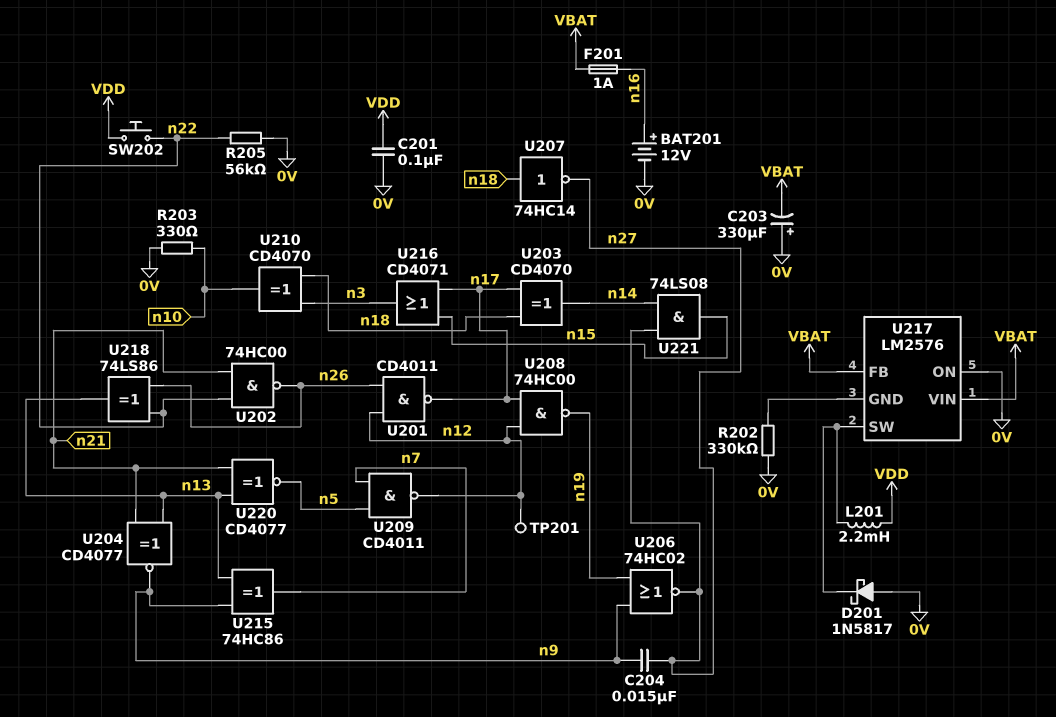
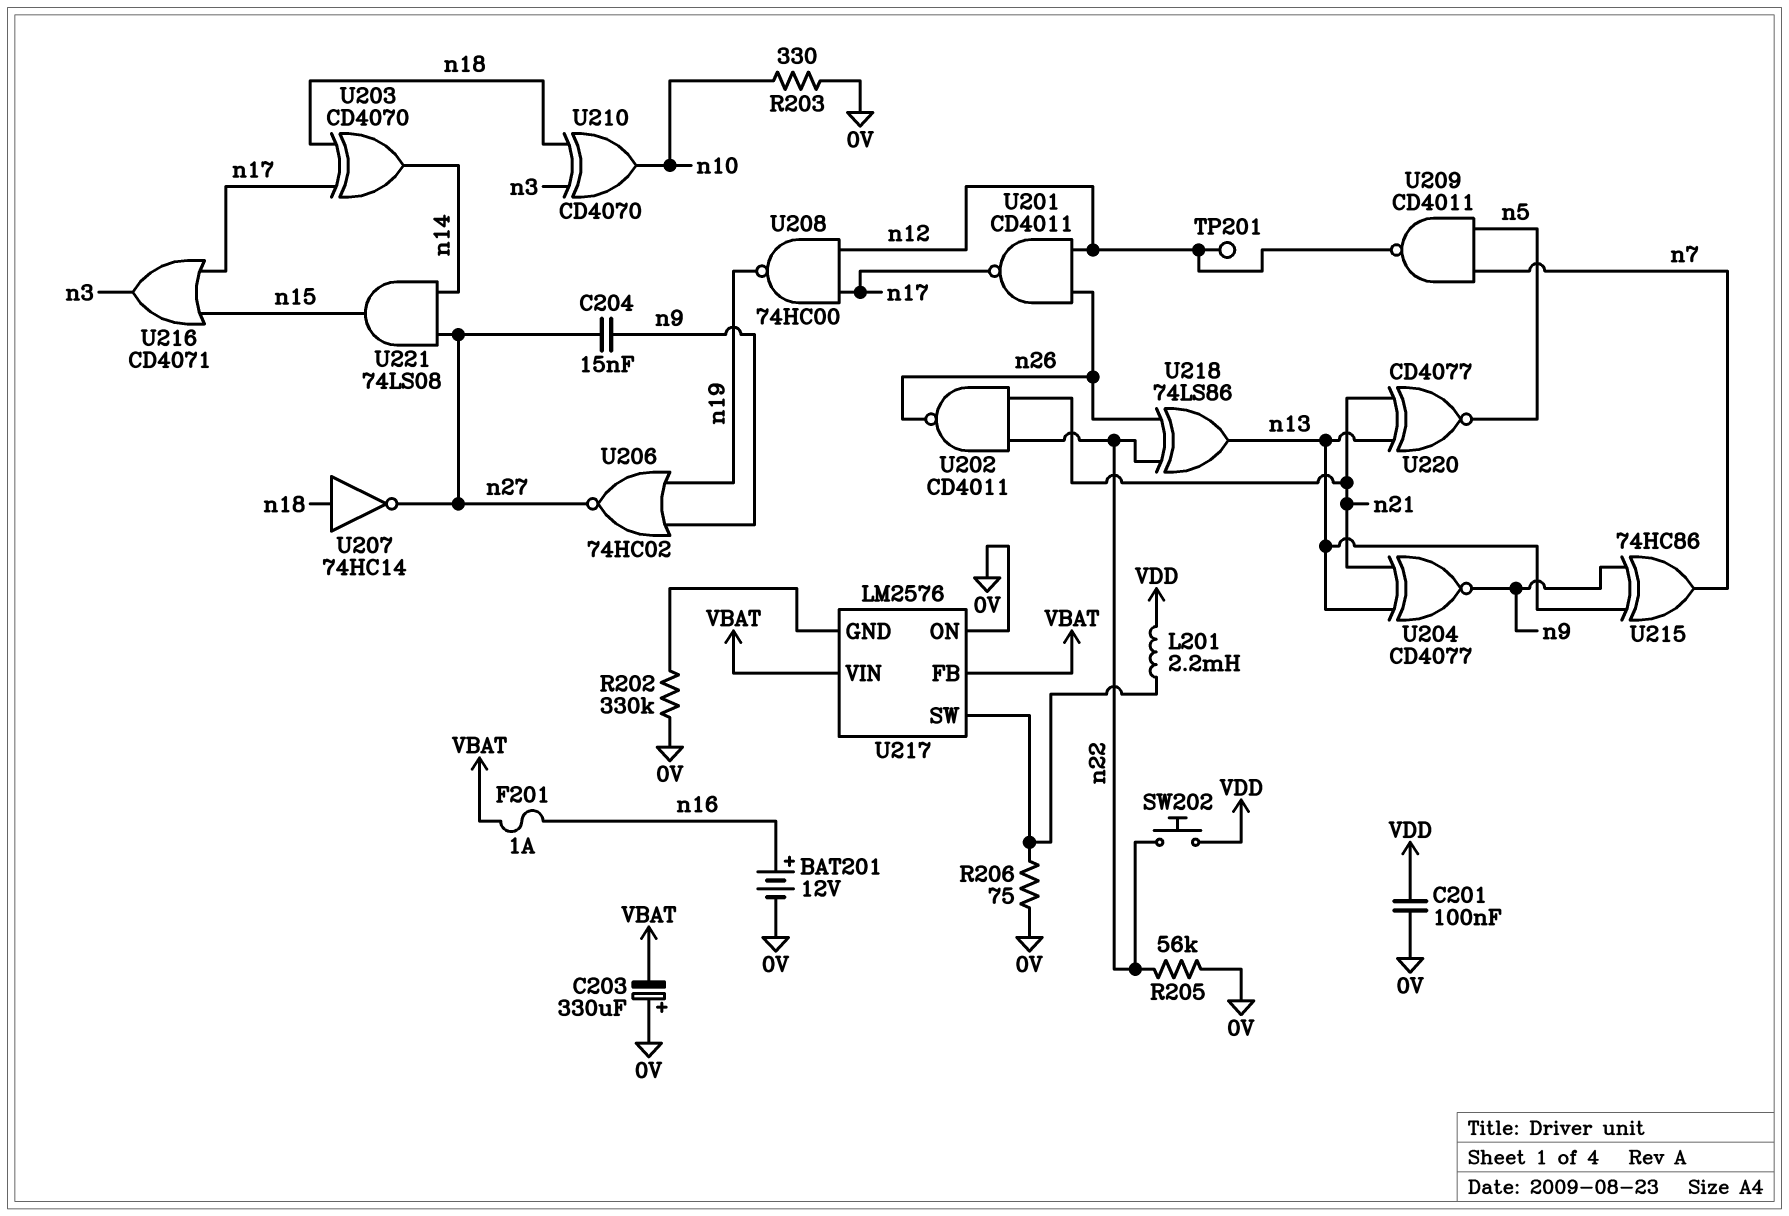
D201: schottky 1N5817 (A 0V, K U217/SW) -> none
R206: none -> 75 (0V, U217/SW)
U202: NAND 74HC00 (in n21, in n22, out n26) -> NAND CD4011 (in n21, in n22, out n26)

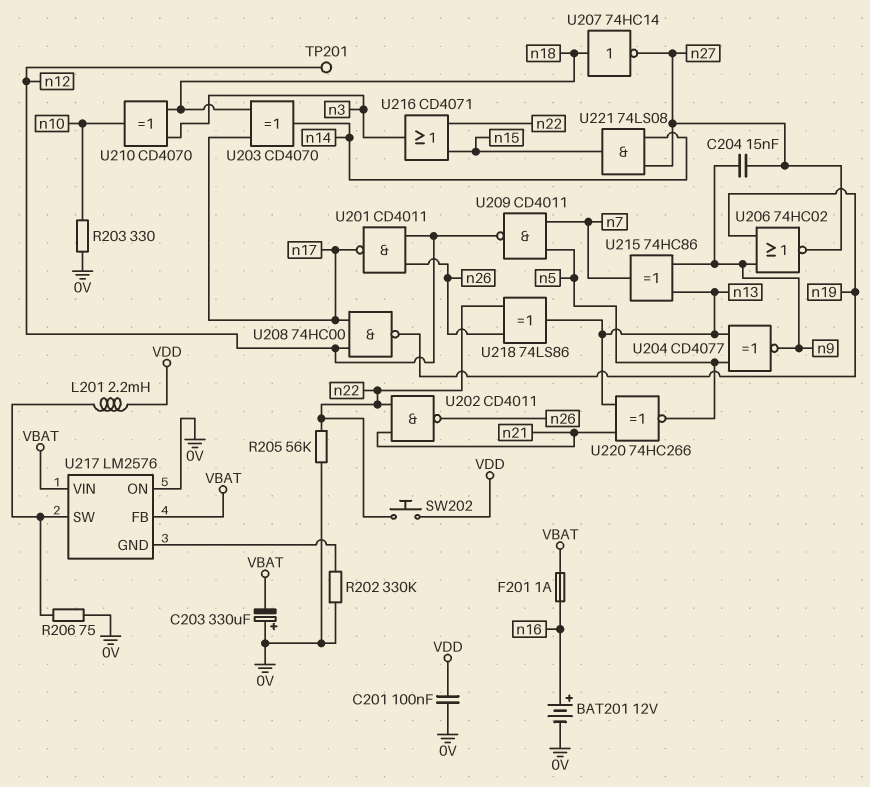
U204: XNOR CD4077 (in n13, in n21, out n9) -> XNOR CD4077 (in n5, in n13, out n9)
U216: OR CD4071 (in n15, in n17, out n3) -> OR CD4071 (in n15, in n22, out n3)
U220: XNOR CD4077 (in n13, in n21, out n5) -> XNOR 74HC266 (in n13, in n21, out n5)

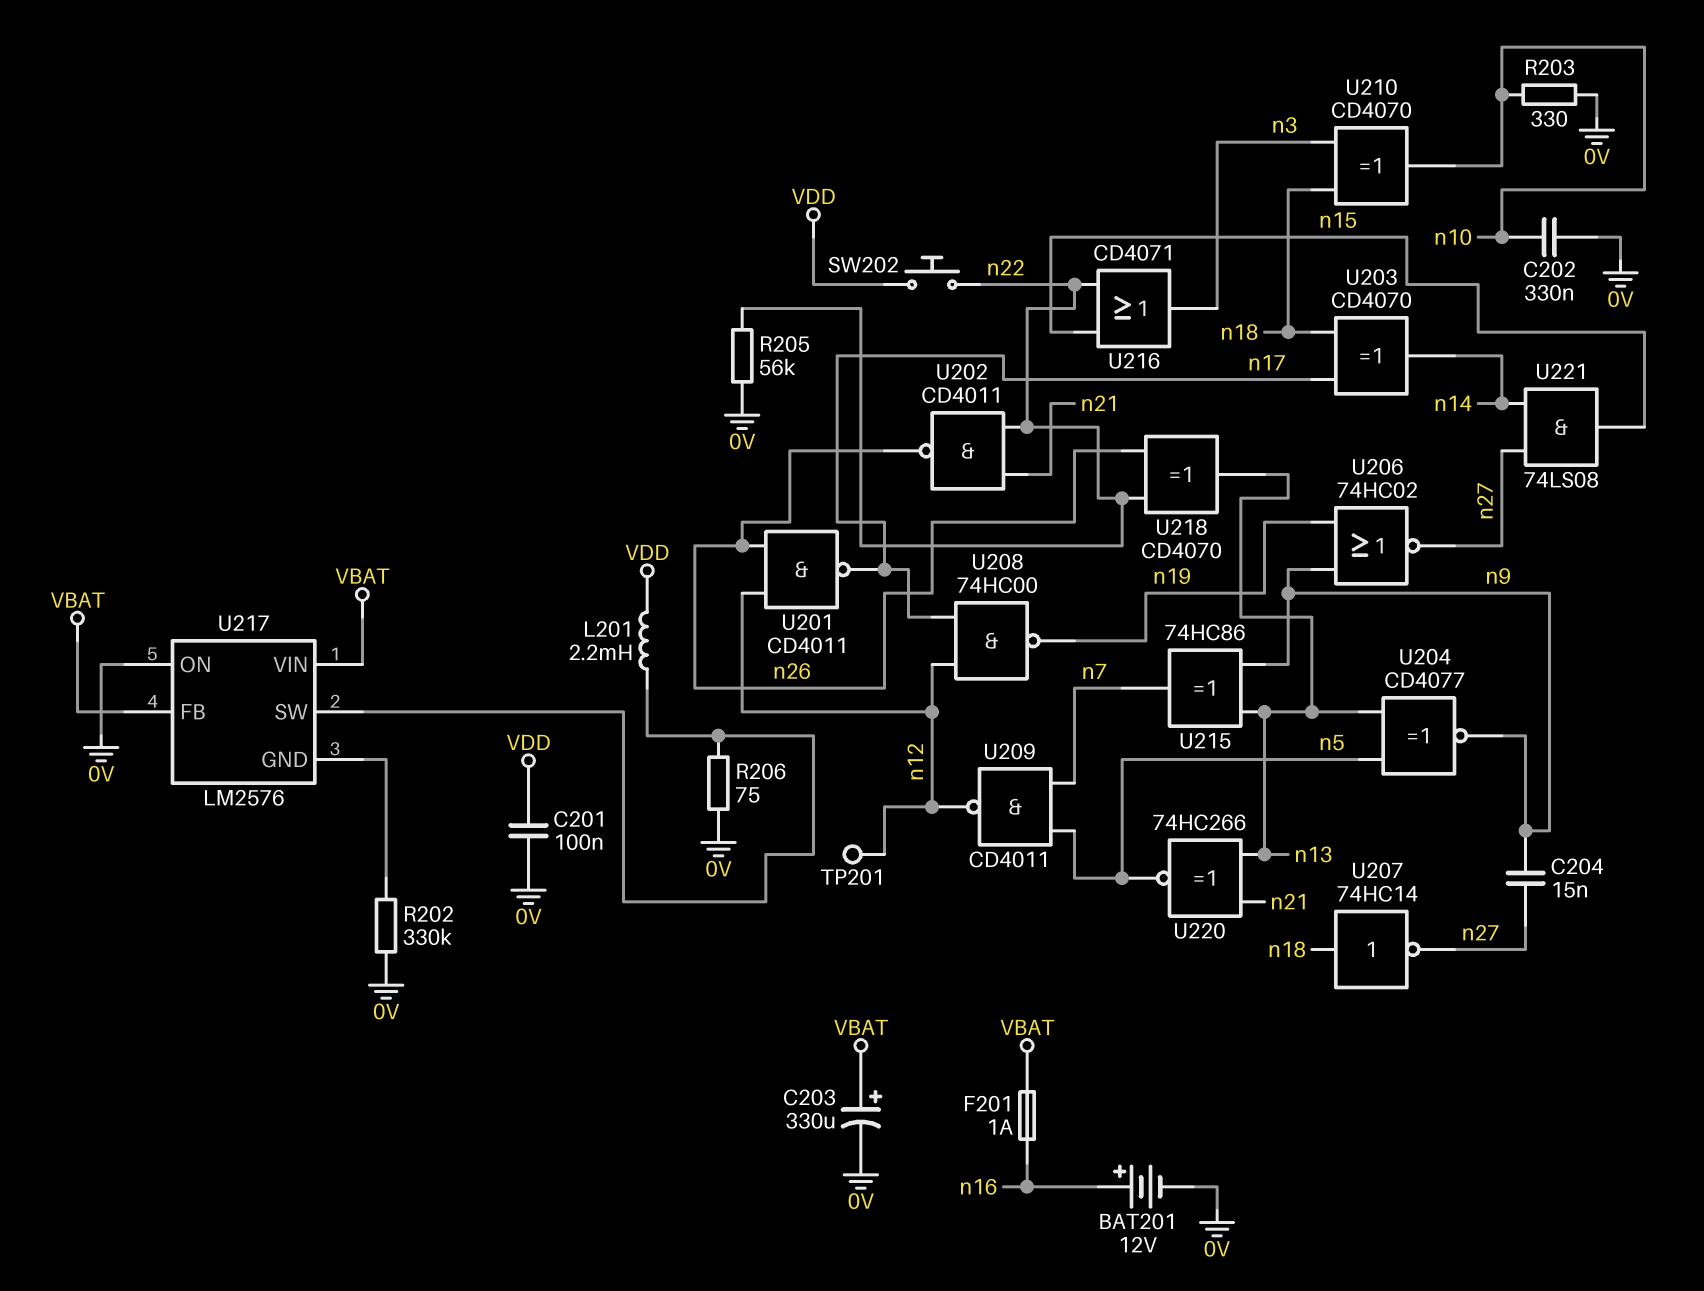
C202: none -> 330nF (0V, n10)
C203: 330uF (plus 0V, minus VBAT) -> 330uF (plus VBAT, minus 0V)
U218: XOR 74LS86 (in n22, in n26, out n13) -> XOR CD4070 (in n22, in n26, out n13)

